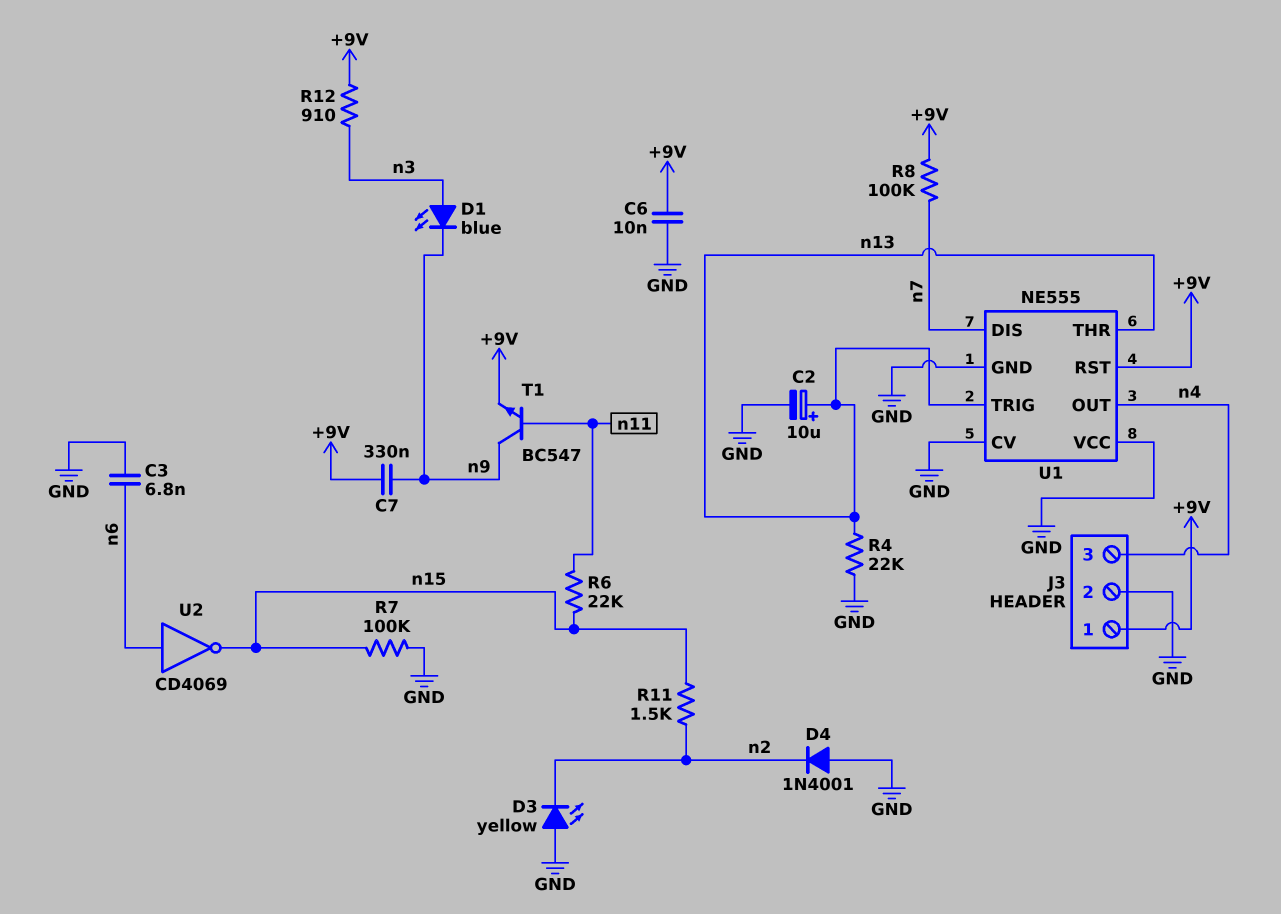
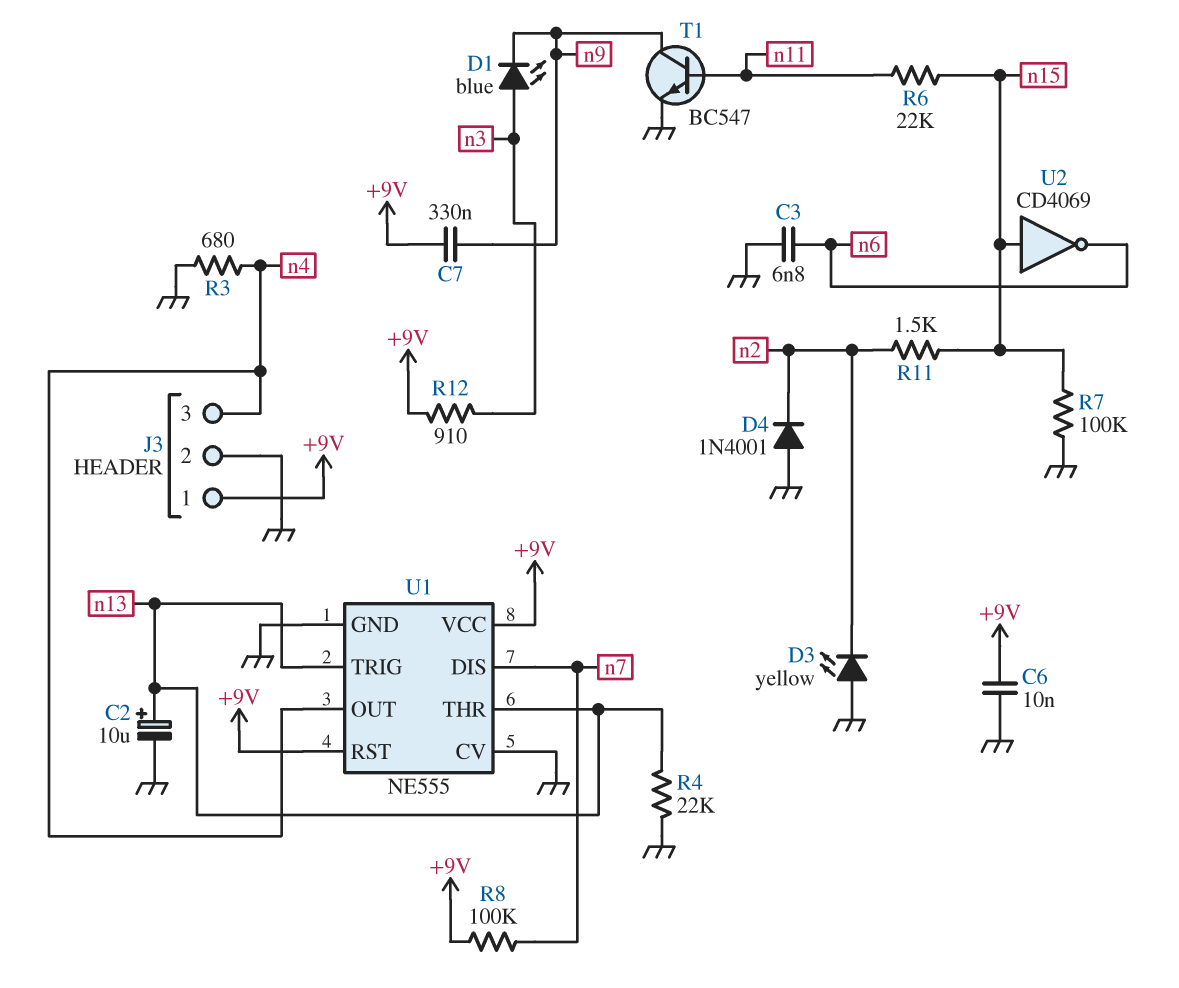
R3: none -> 680 (GND, n4)
T1: NPN BC547 (B n11, C n9, E +9V) -> NPN BC547 (B n11, C n9, E GND)
U1 pin VCC: GND -> +9V
U2: NOT CD4069 (in n6, out n15) -> NOT CD4069 (in n15, out n6)

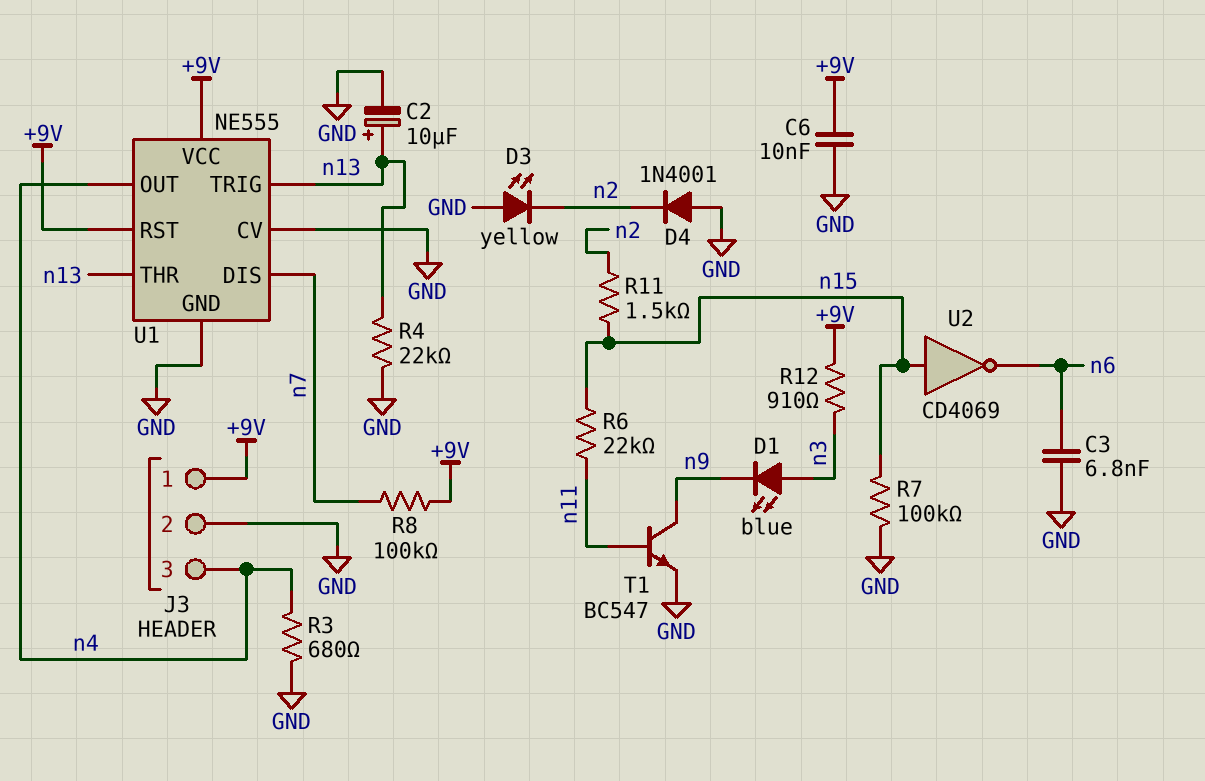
C7: 330nF (+9V, n9) -> none

